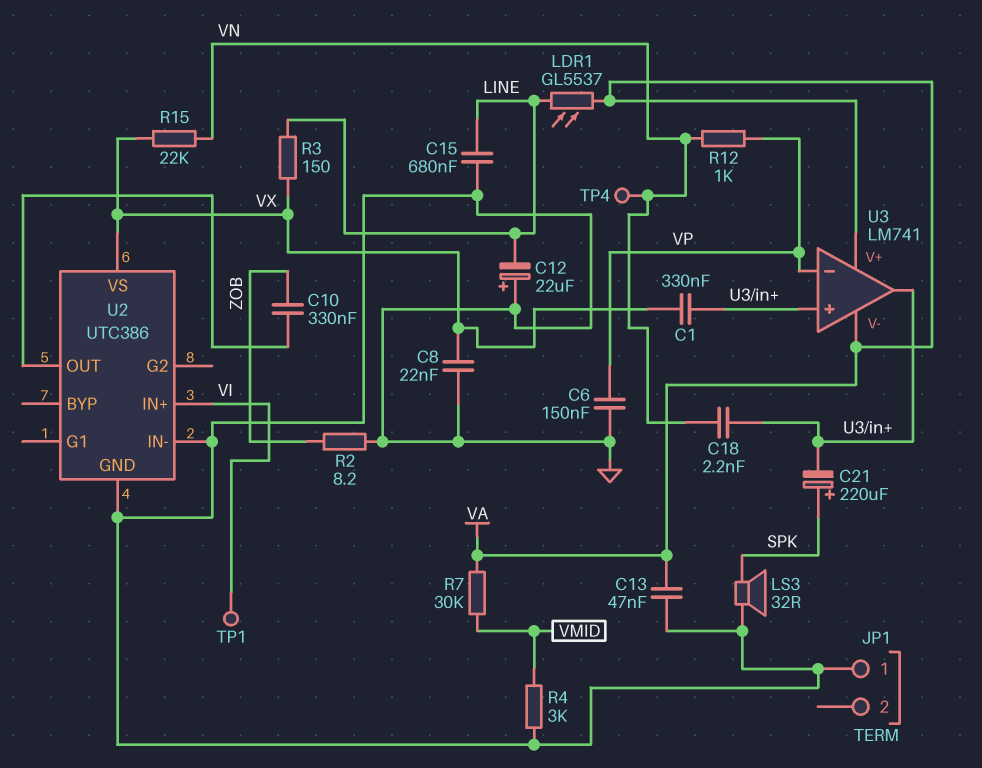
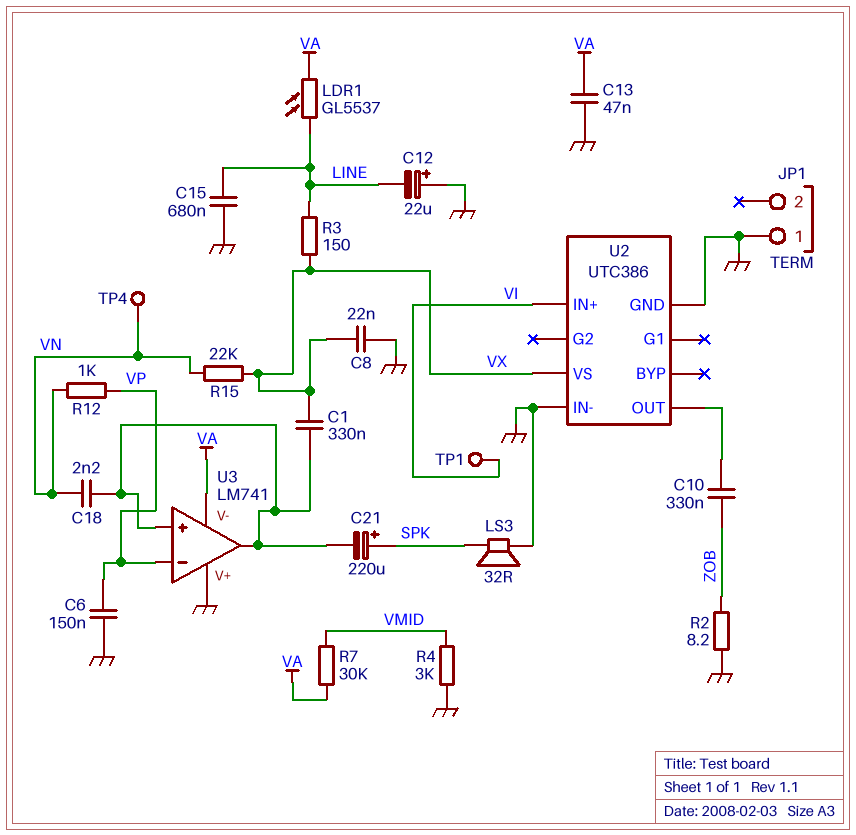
U3 pin V+: VA -> GND

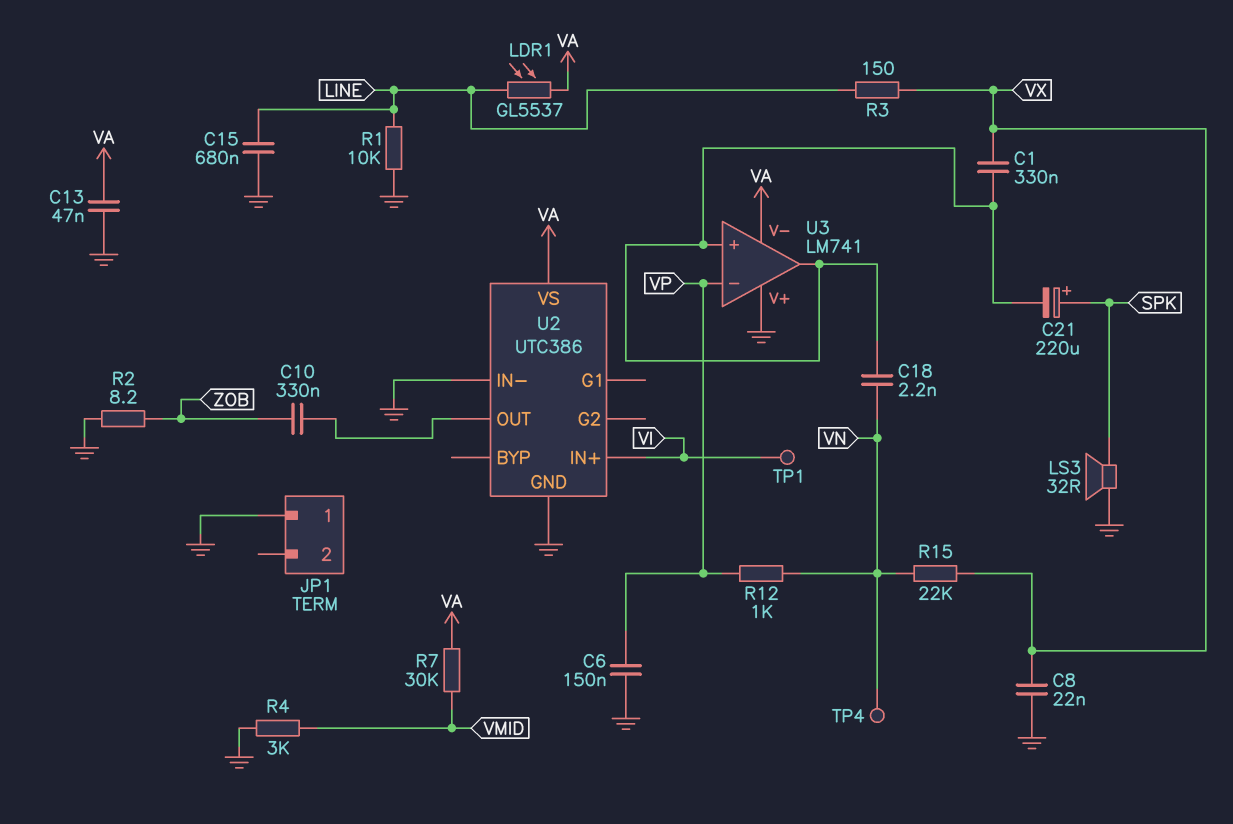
C12: 22uF (plus GND, minus LINE) -> none
R1: none -> 10k (GND, LINE)
U2 pin VS: VX -> VA

